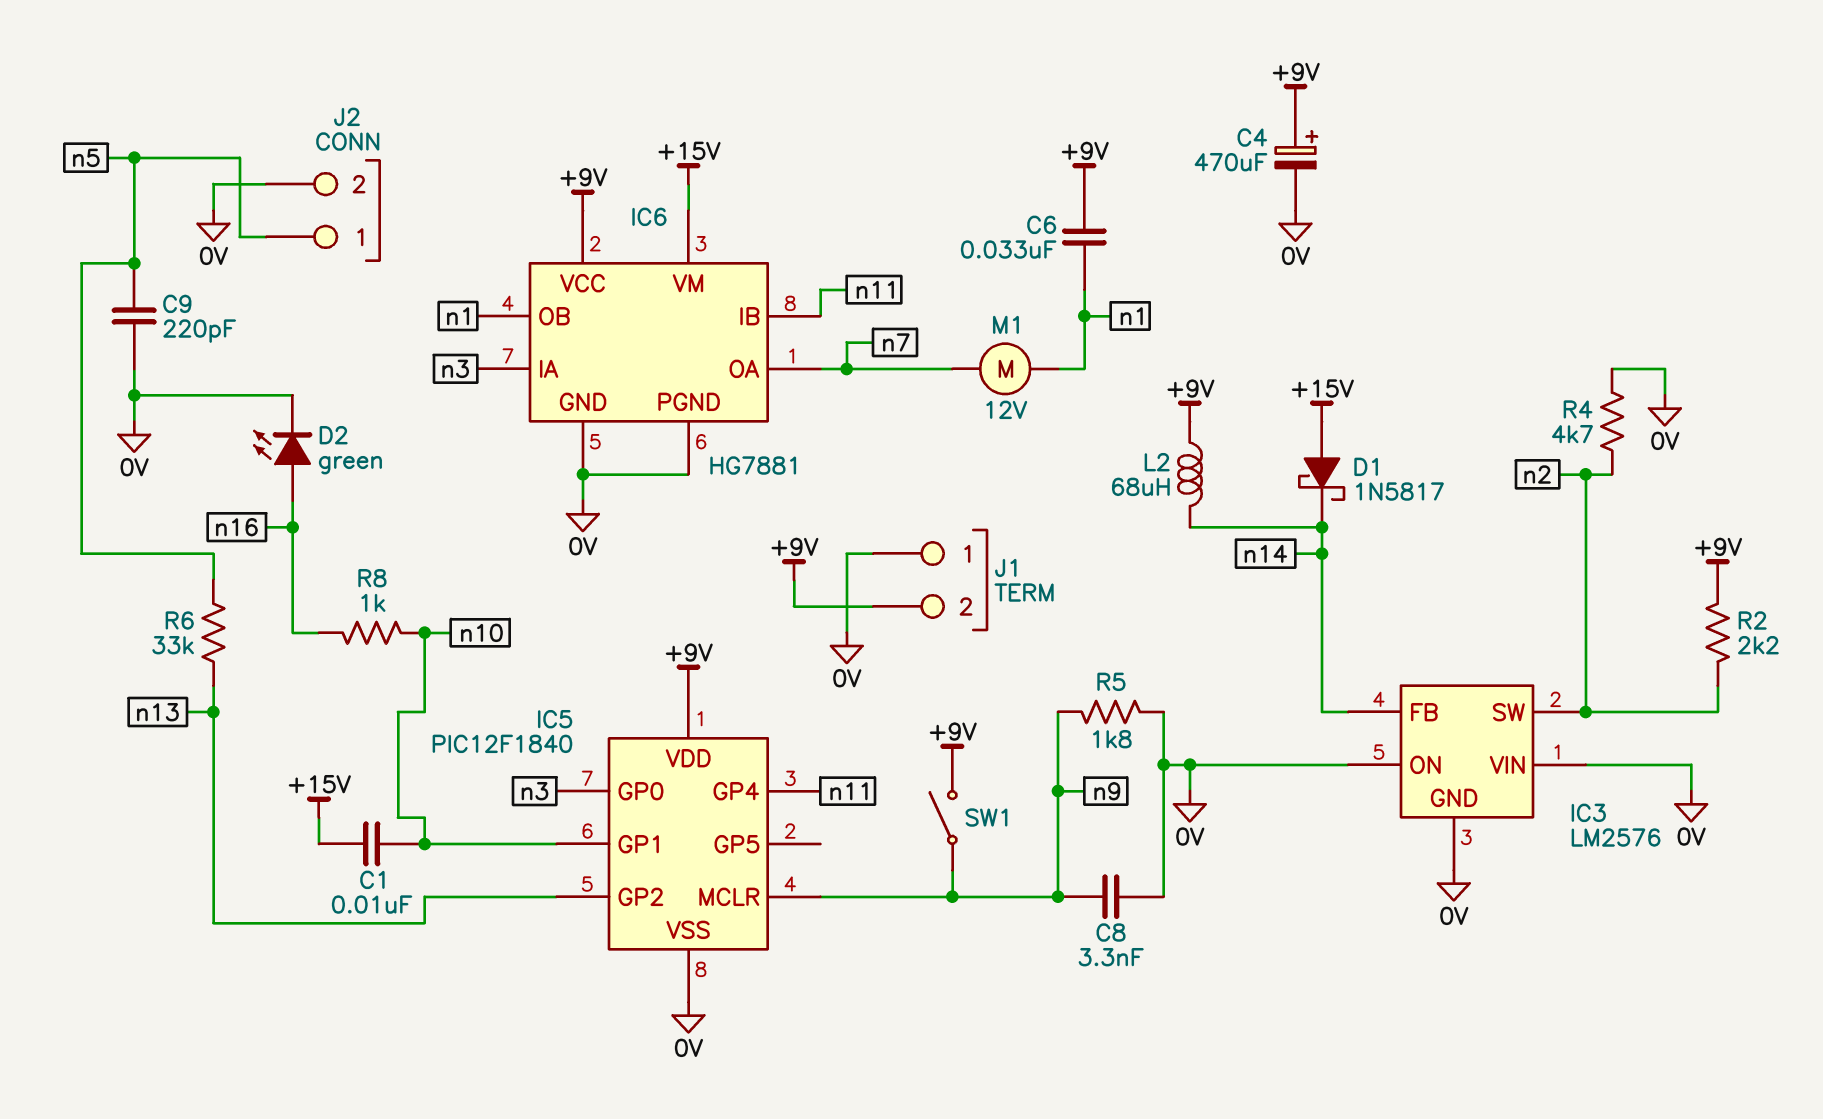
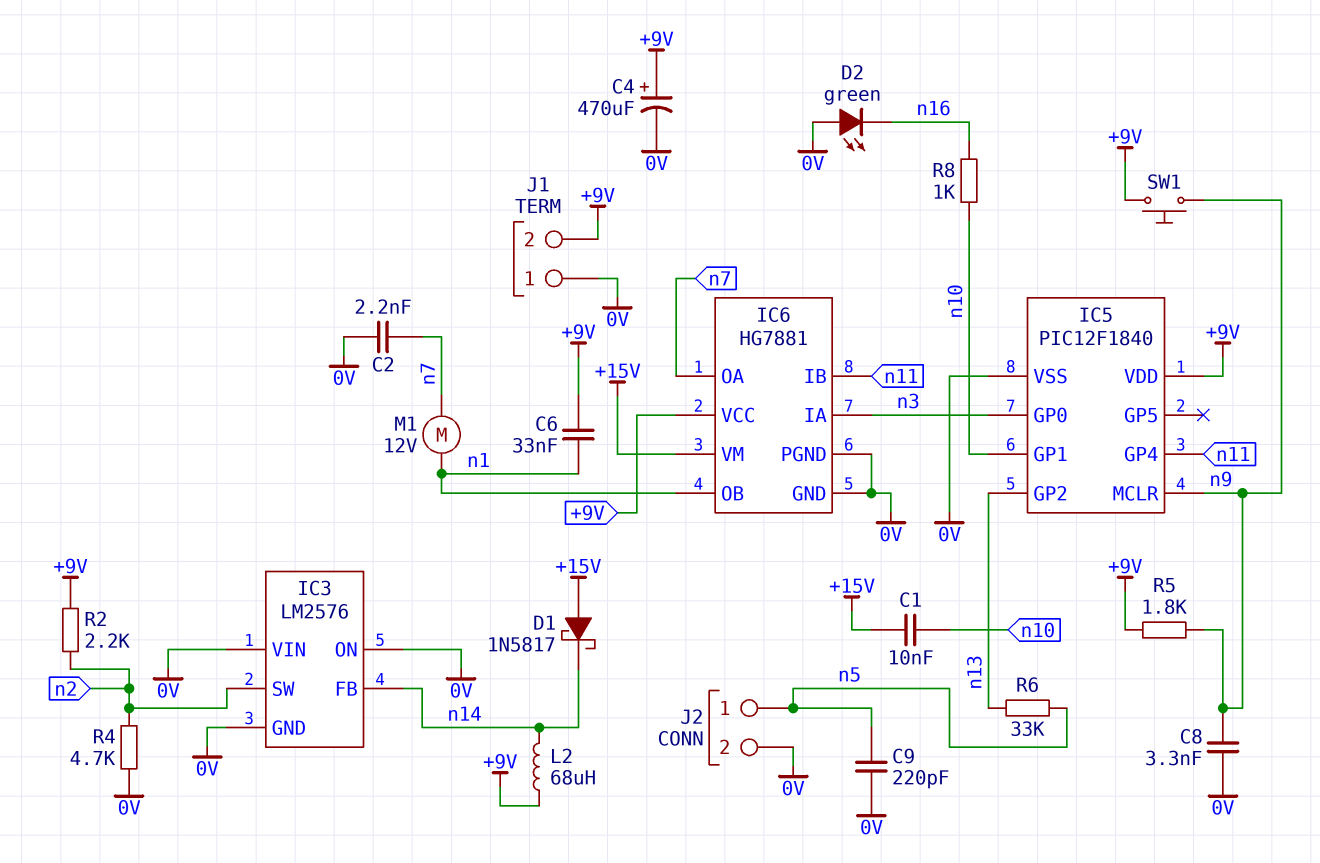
C2: none -> 2.2nF (0V, n7)
D2: LED green (A n16, K 0V) -> LED green (A 0V, K n16)
R5: 1.8k (0V, n9) -> 1.8k (+9V, n9)
SW1: switch (+9V, n9) -> button (+9V, n9)

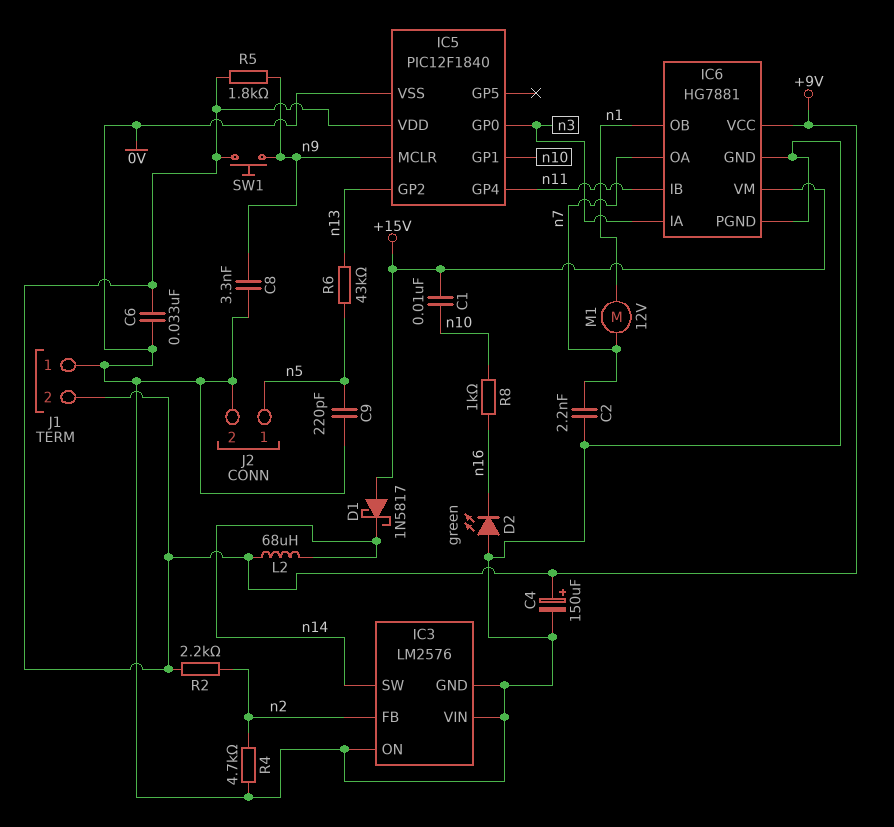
C4: 470uF (plus +9V, minus 0V) -> 150uF (plus +9V, minus 0V)
C6: 33nF (+9V, n1) -> 33nF (+9V, 0V)
IC3 pin FB: n14 -> n2
IC3 pin SW: n2 -> n14
R6: 33k (n5, n13) -> 43k (n5, n13)

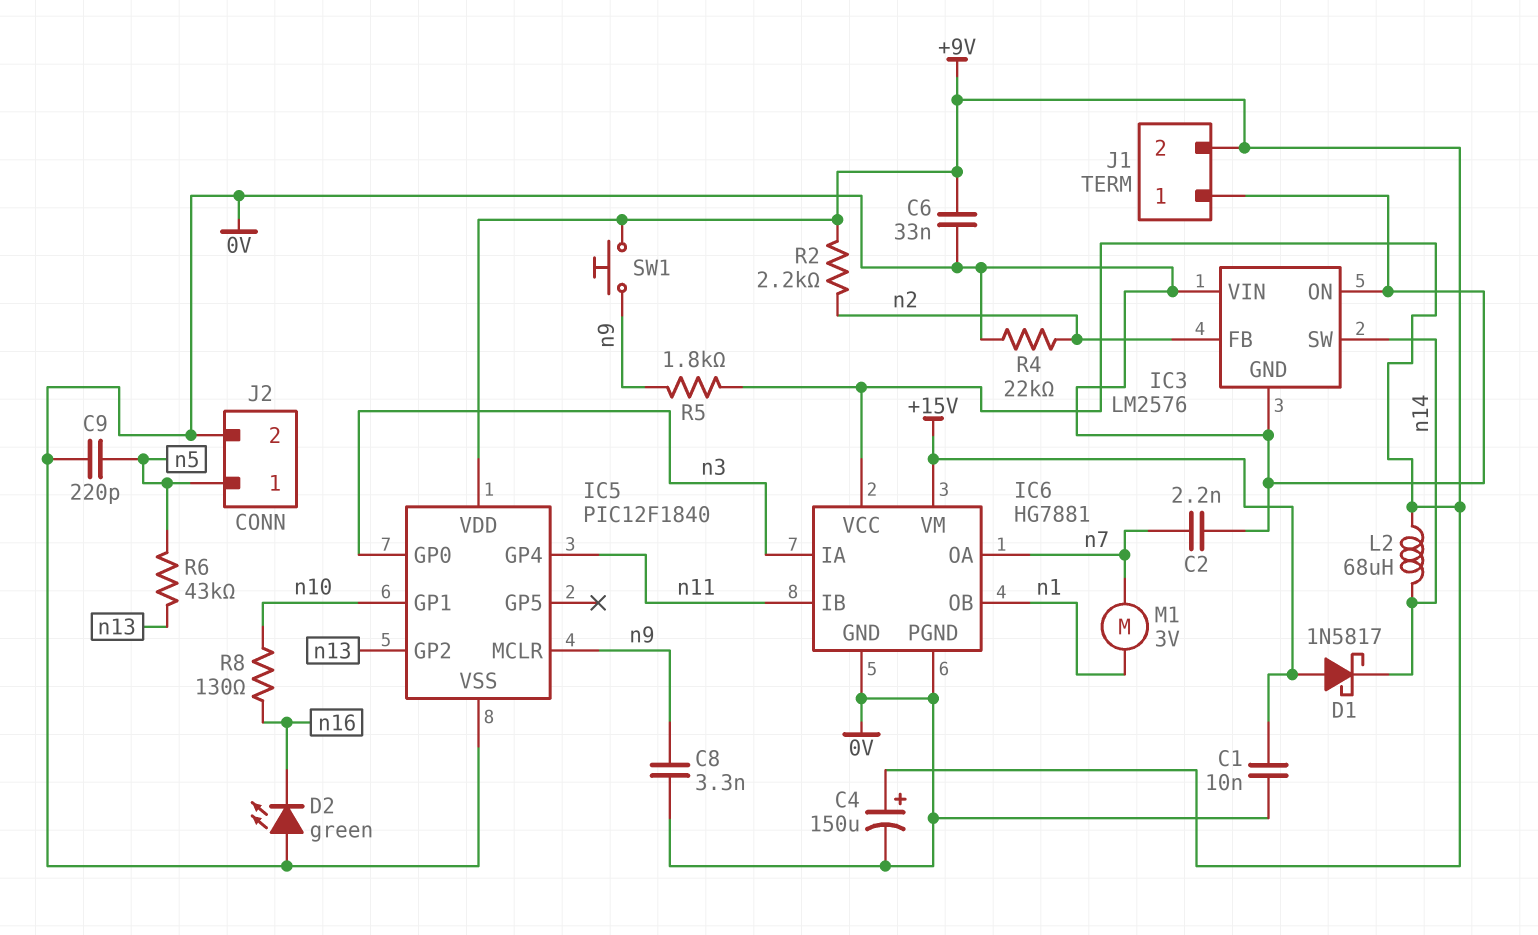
C1: 10nF (+15V, n10) -> 10nF (+15V, 0V)
M1: motor 12V (n1, n7) -> motor 3V (n1, n7)
R4: 4.7k (0V, n2) -> 22k (0V, n2)
R8: 1k (n10, n16) -> 130 (n10, n16)

